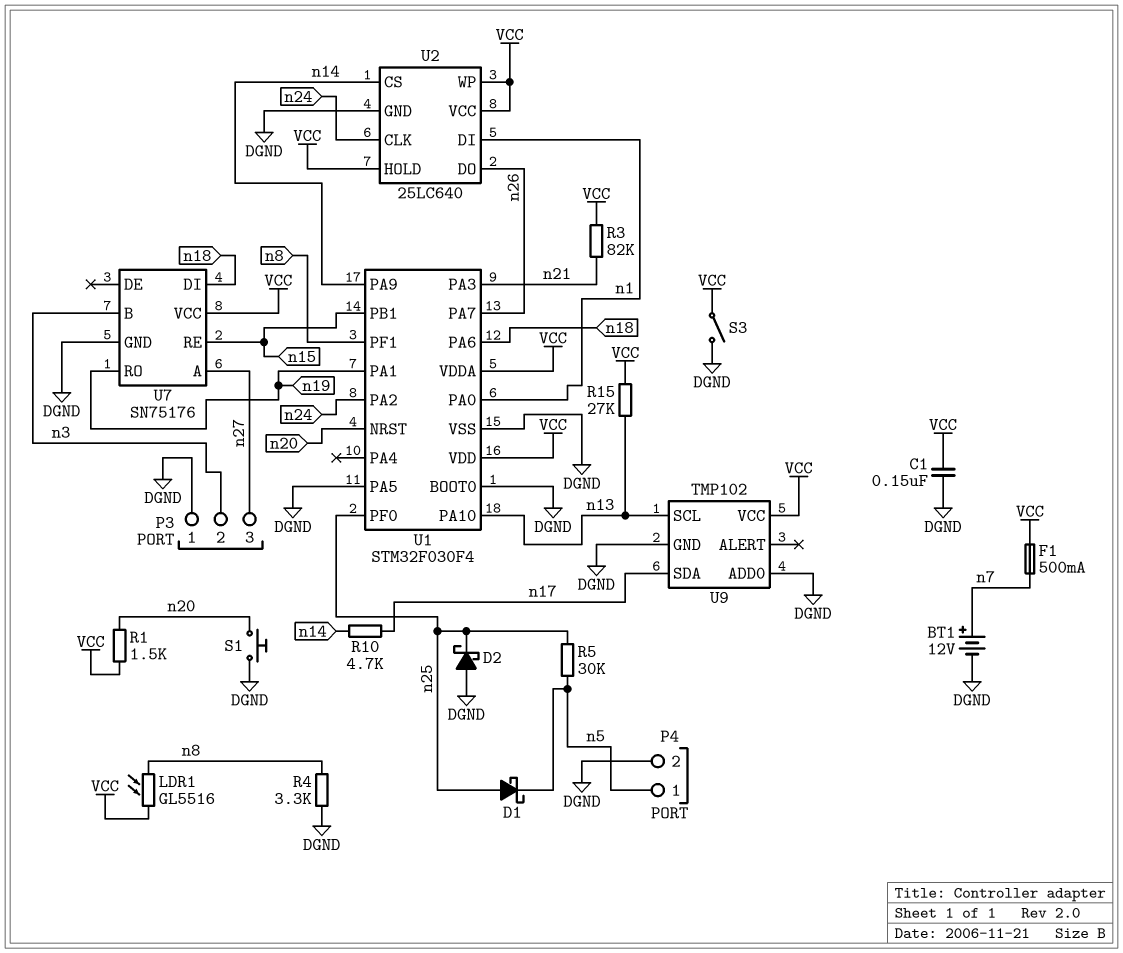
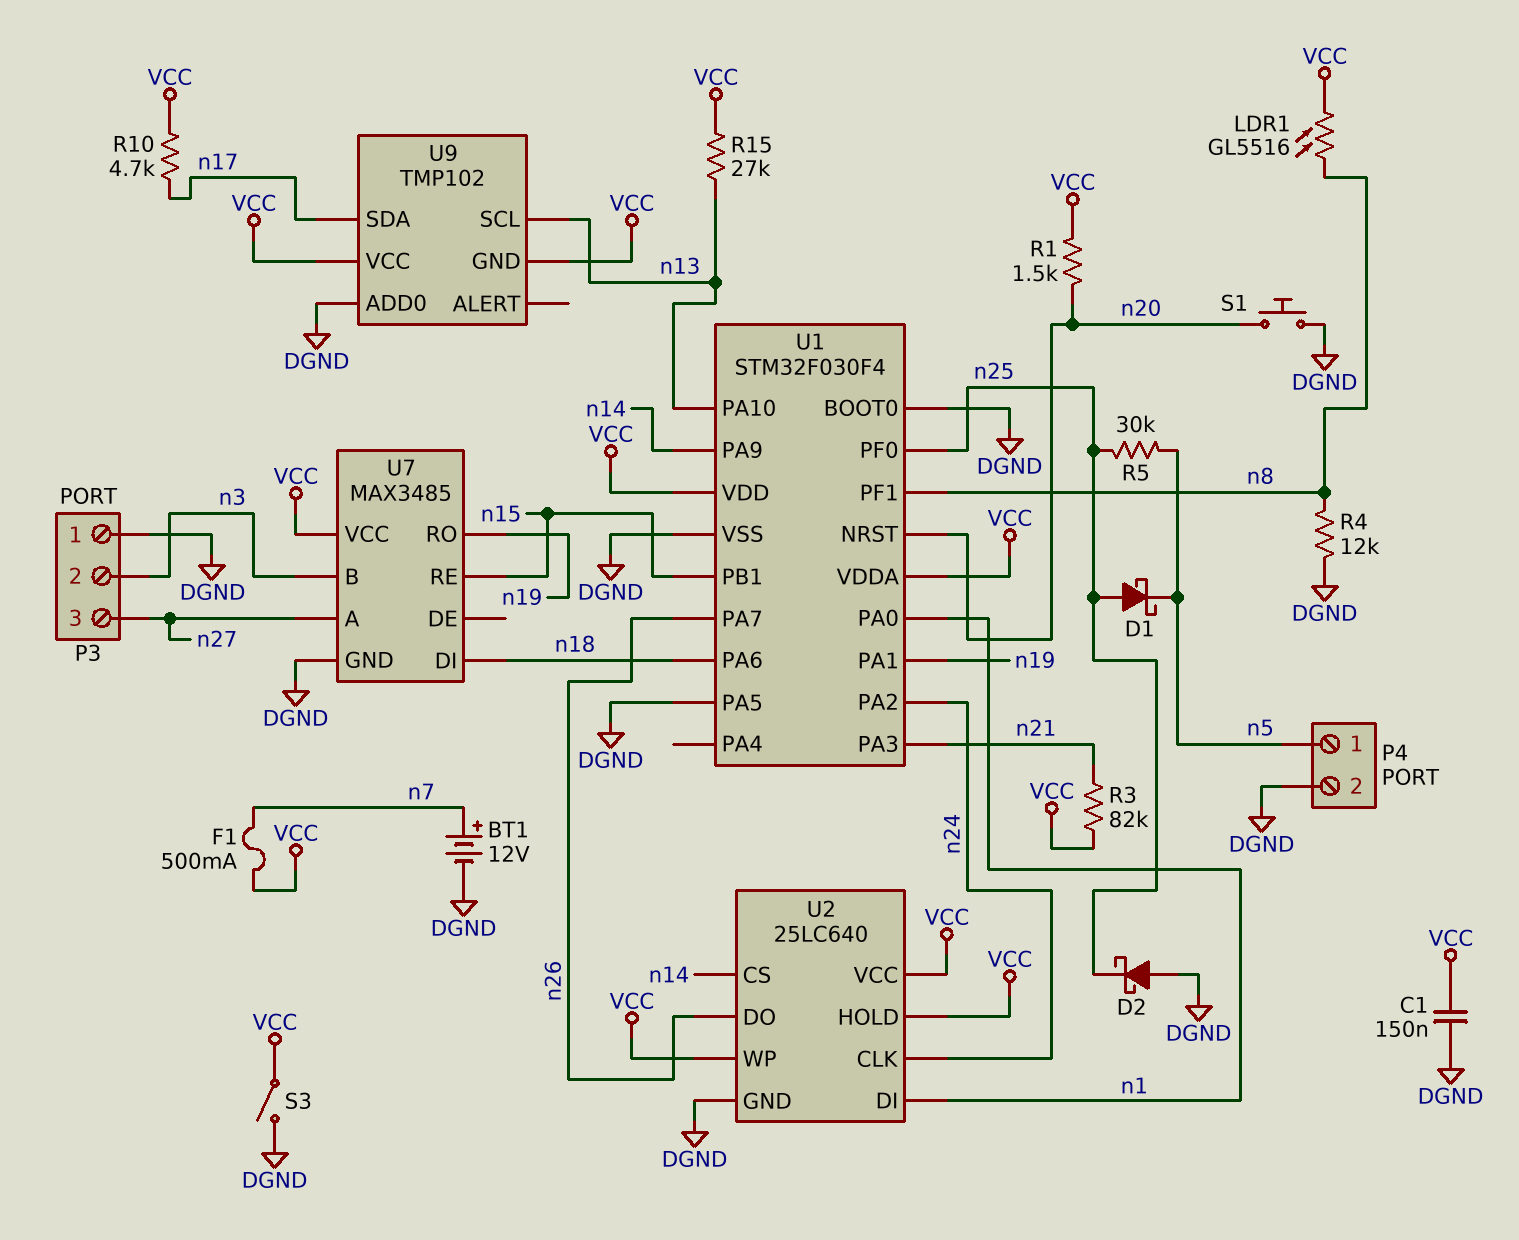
R4: 3.3k (DGND, n8) -> 12k (DGND, n8)
R10: 4.7k (n14, n17) -> 4.7k (VCC, n17)
U7: SN75176 -> MAX3485
U9 pin GND: DGND -> VCC

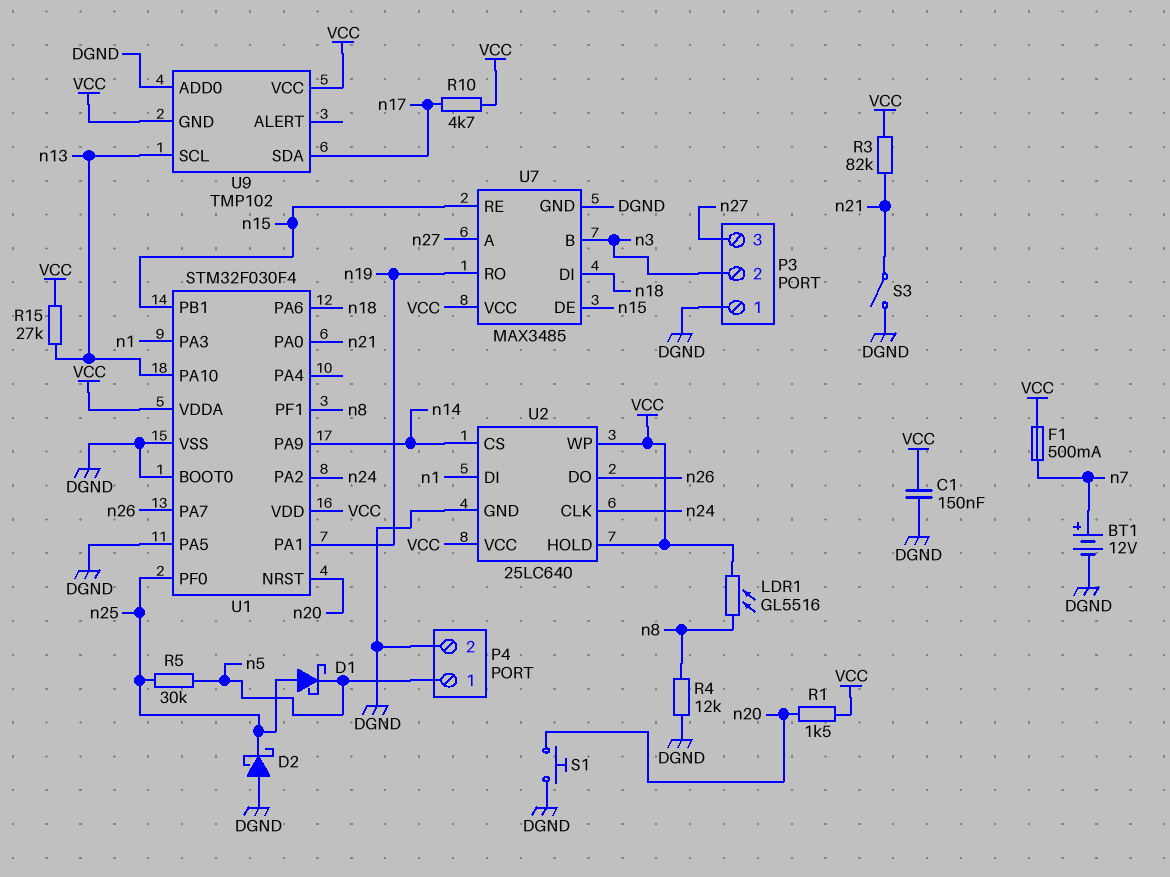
S3: switch (DGND, VCC) -> switch (DGND, n21)
U1 pin PA0: n1 -> n21
U1 pin PA3: n21 -> n1
U7 pin DE: none -> n15

